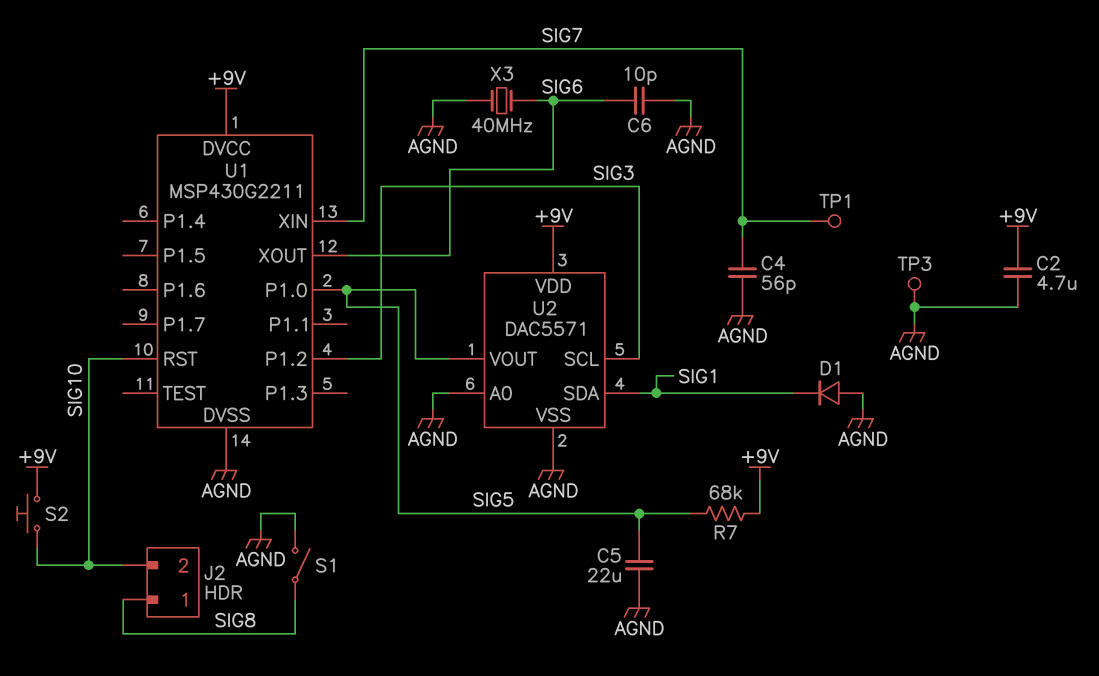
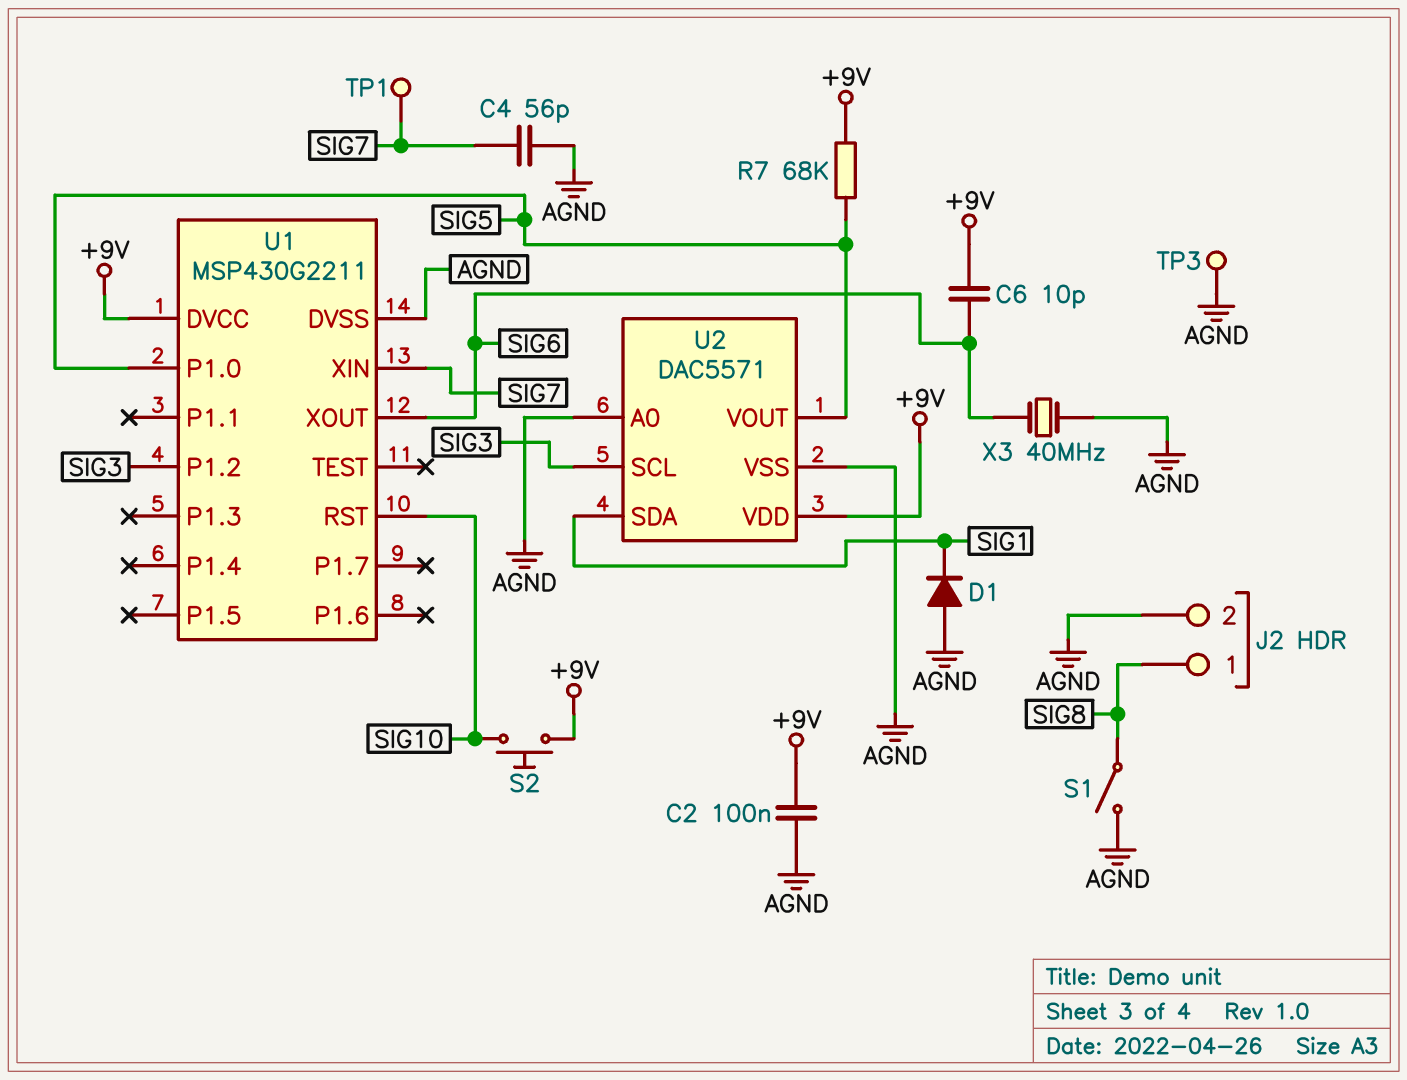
C2: 4.7uF (+9V, AGND) -> 100nF (+9V, AGND)
C5: 22uF (AGND, SIG5) -> none
C6: 10pF (AGND, SIG6) -> 10pF (+9V, SIG6)
J2 pin 2: SIG10 -> AGND

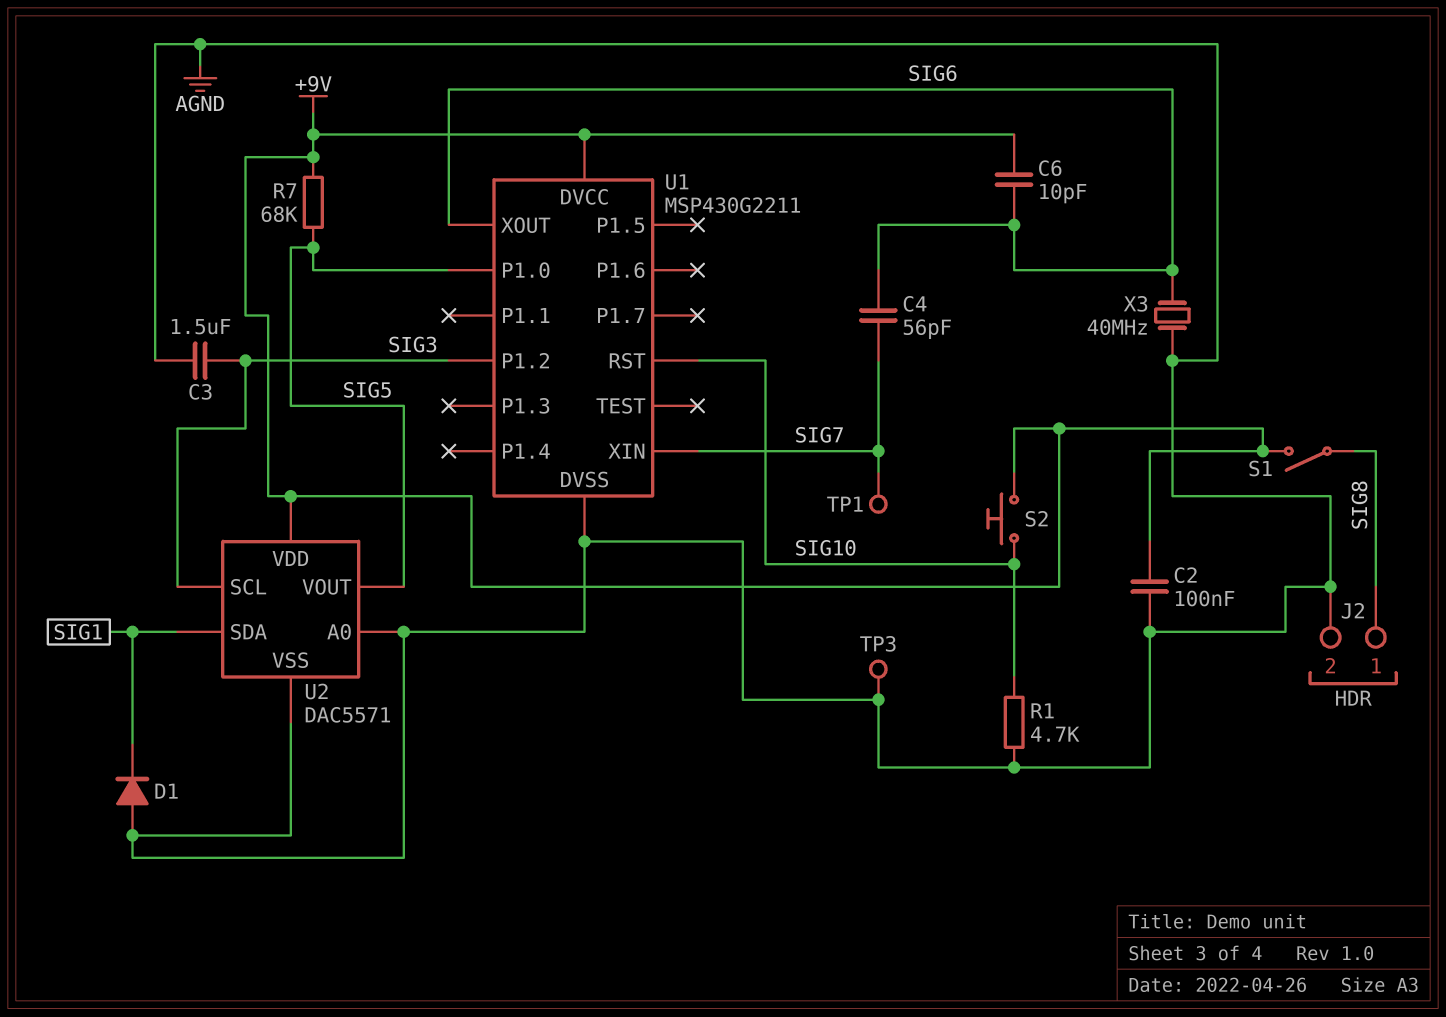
C3: none -> 1.5uF (AGND, SIG3)
C4: 56pF (AGND, SIG7) -> 56pF (SIG6, SIG7)
R1: none -> 4.7k (AGND, SIG10)
S1: switch (AGND, SIG8) -> switch (+9V, SIG8)

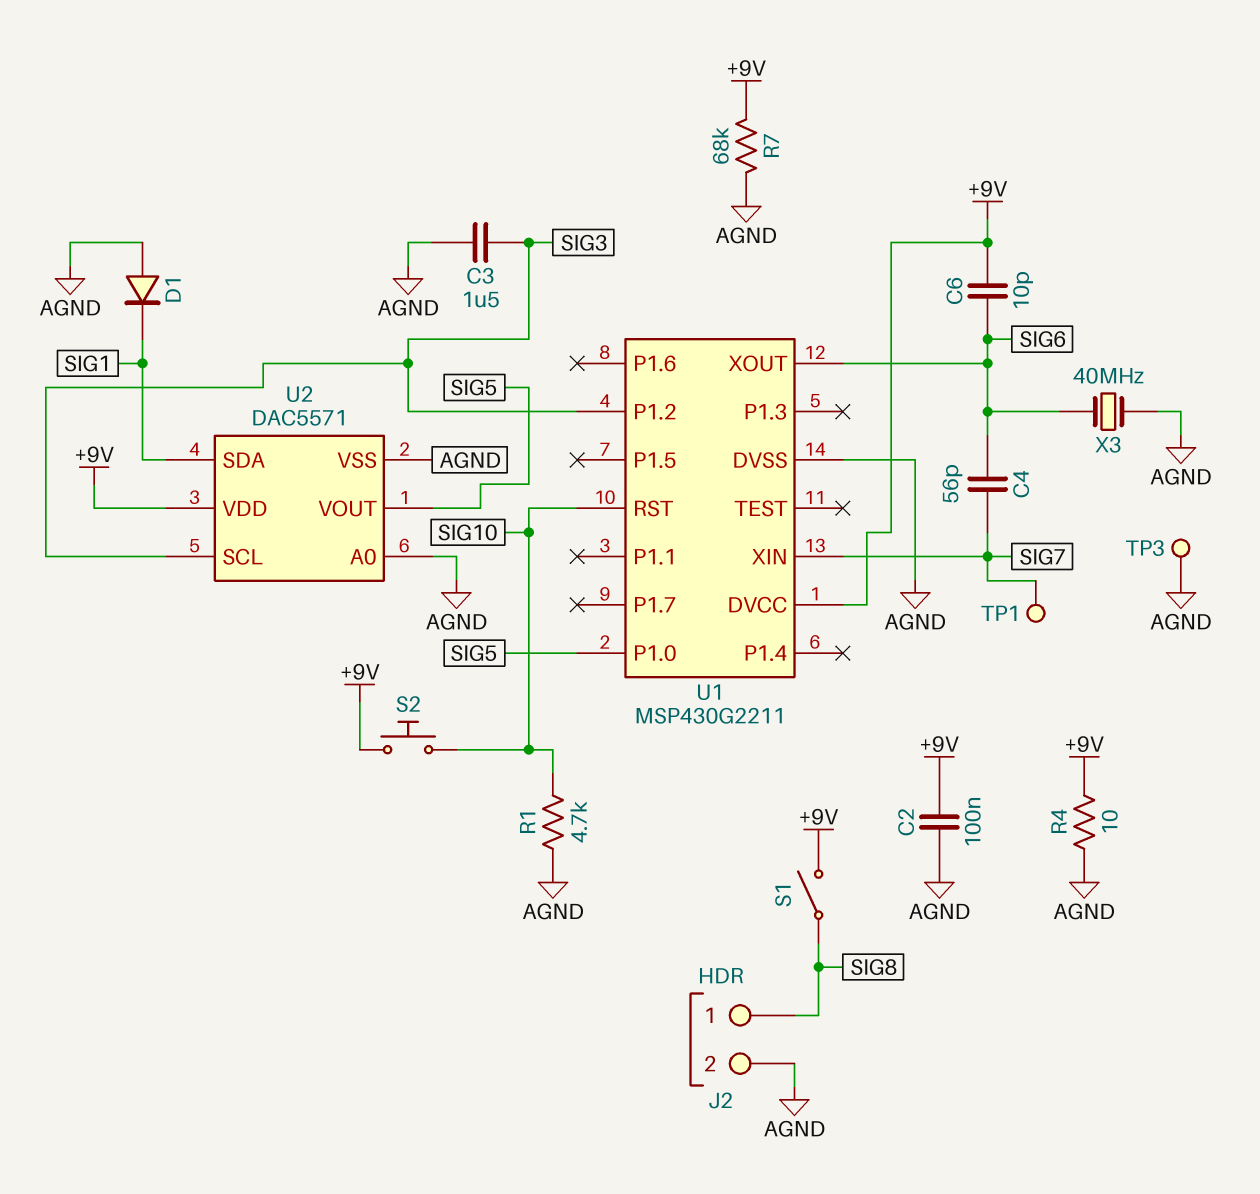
R4: none -> 10 (+9V, AGND)
R7: 68k (+9V, SIG5) -> 68k (+9V, AGND)

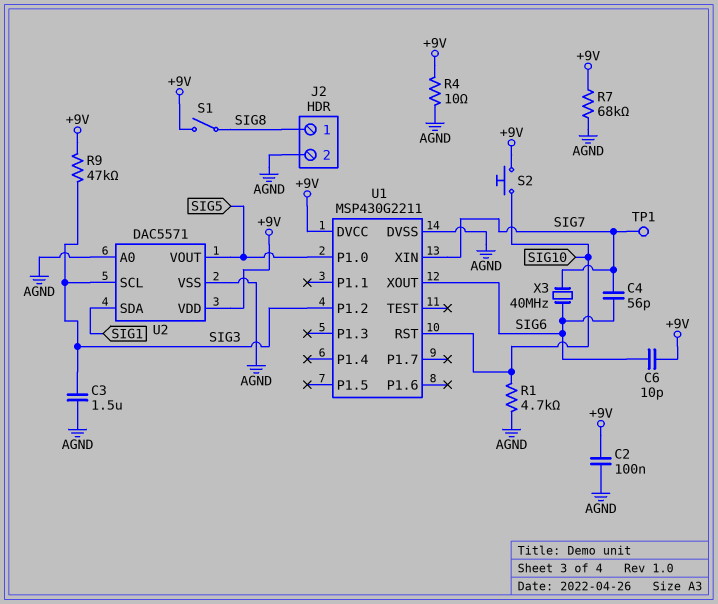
D1: diode (A AGND, K SIG1) -> none
R9: none -> 47k (+9V, SIG3)
TP3: test point (AGND) -> none
X3: 40MHz (AGND, SIG6) -> 40MHz (SIG6, SIG7)

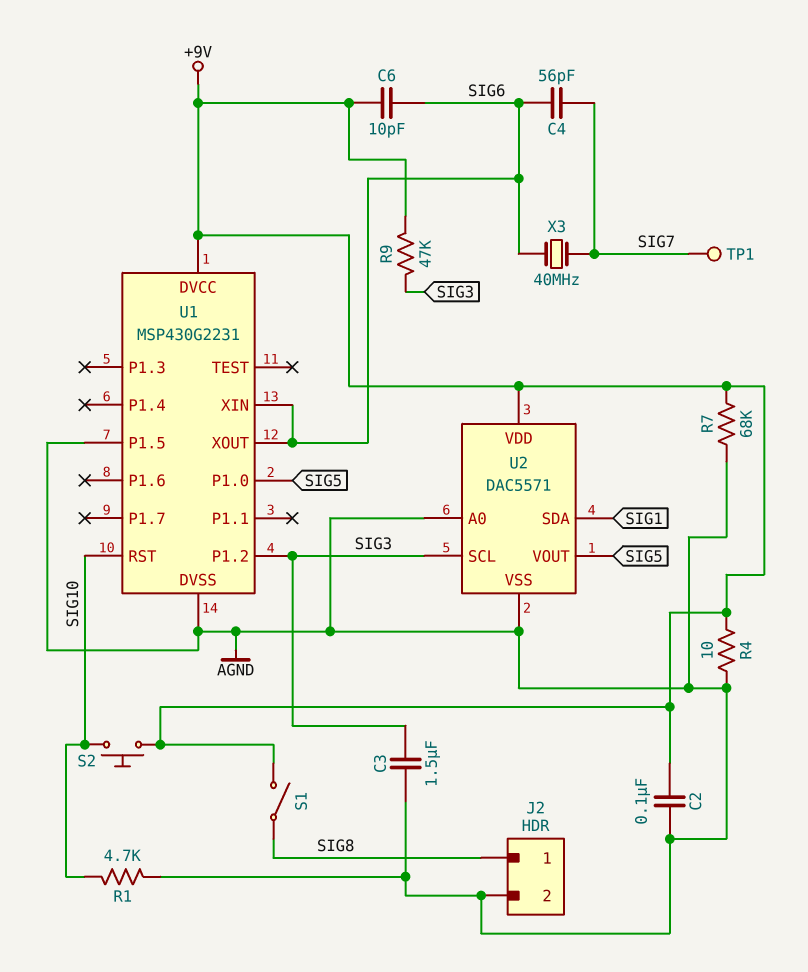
U1: MSP430G2211 -> MSP430G2231
U1 pin P1.5: none -> AGND
U1 pin XIN: SIG7 -> SIG6

